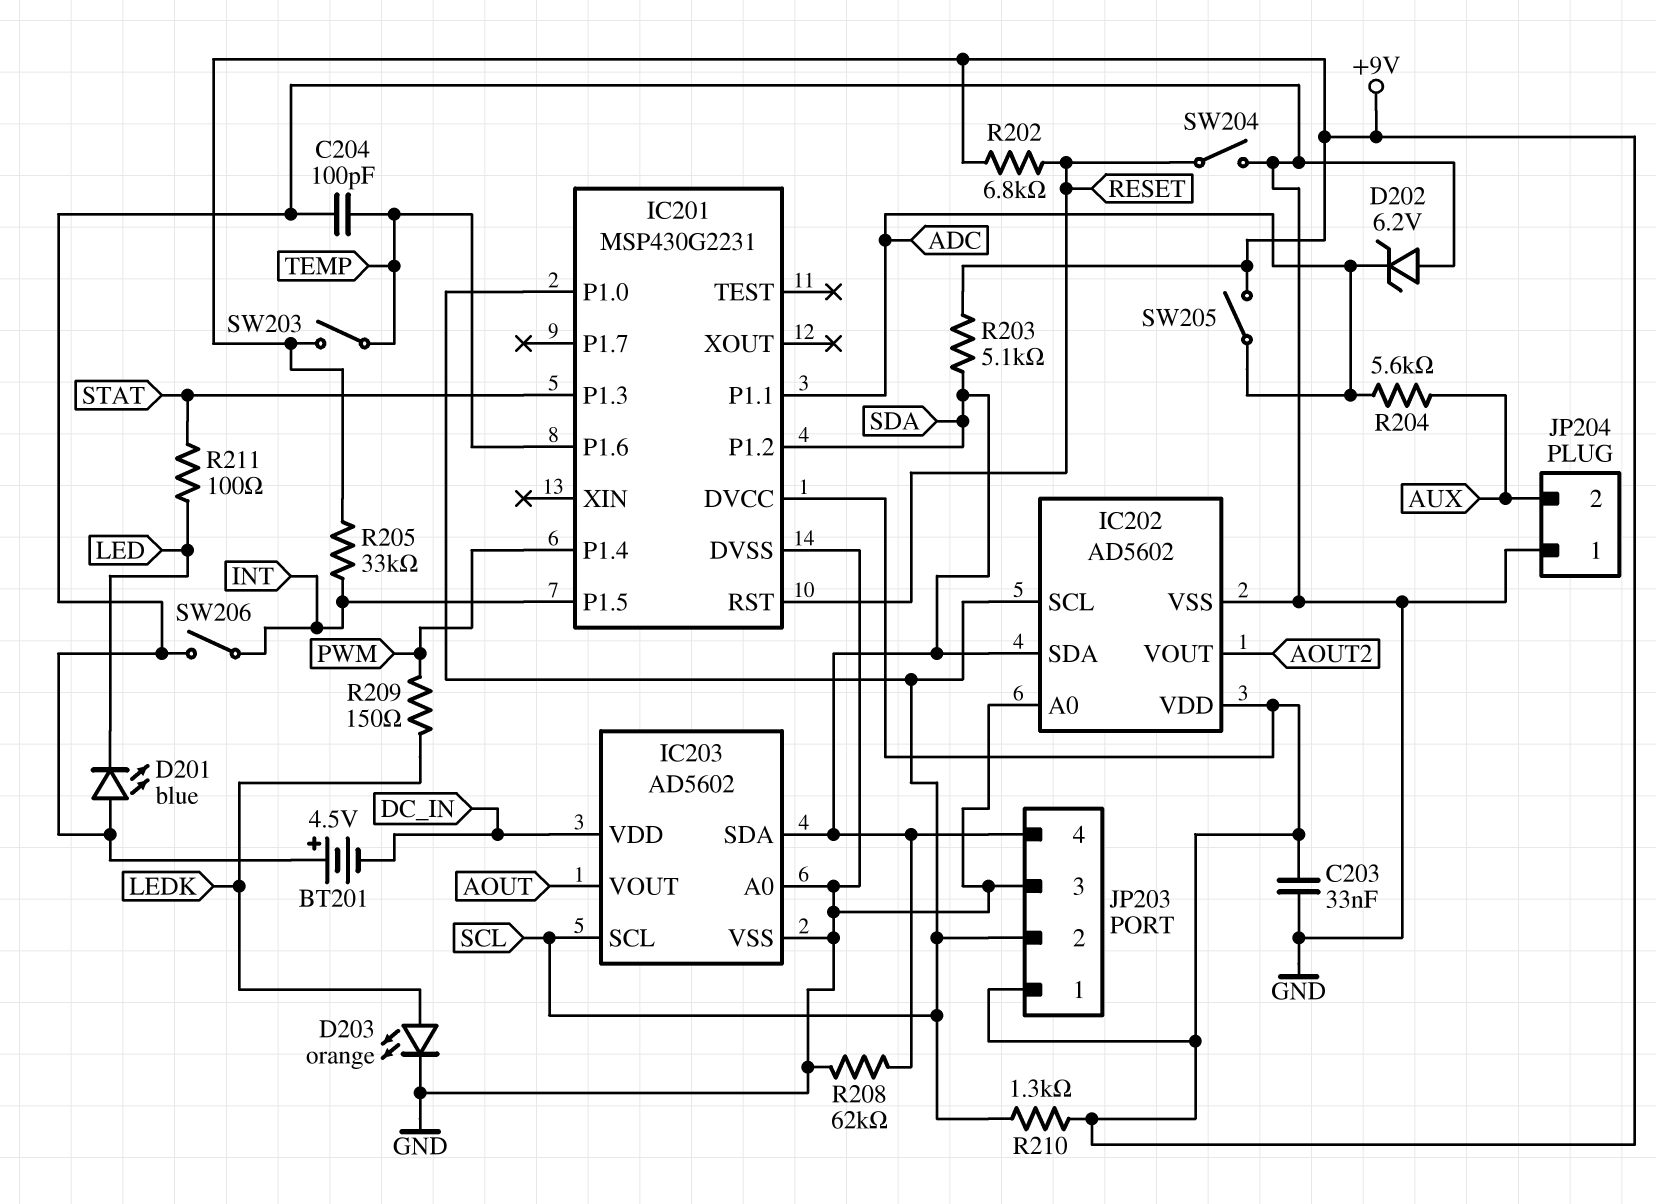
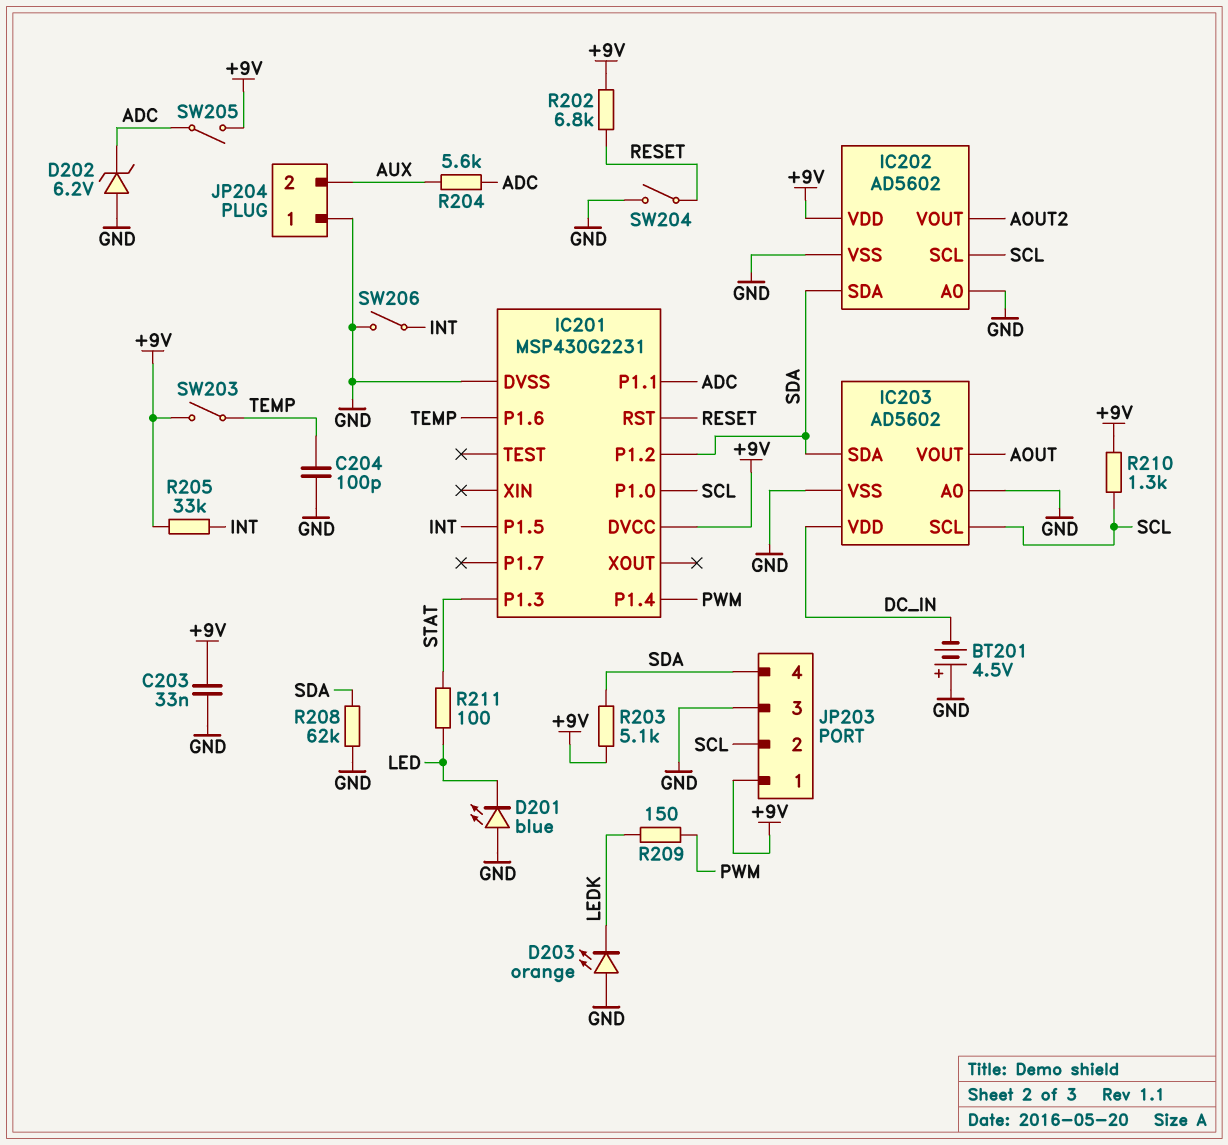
D203: LED orange (A LEDK, K GND) -> LED orange (A GND, K LEDK)

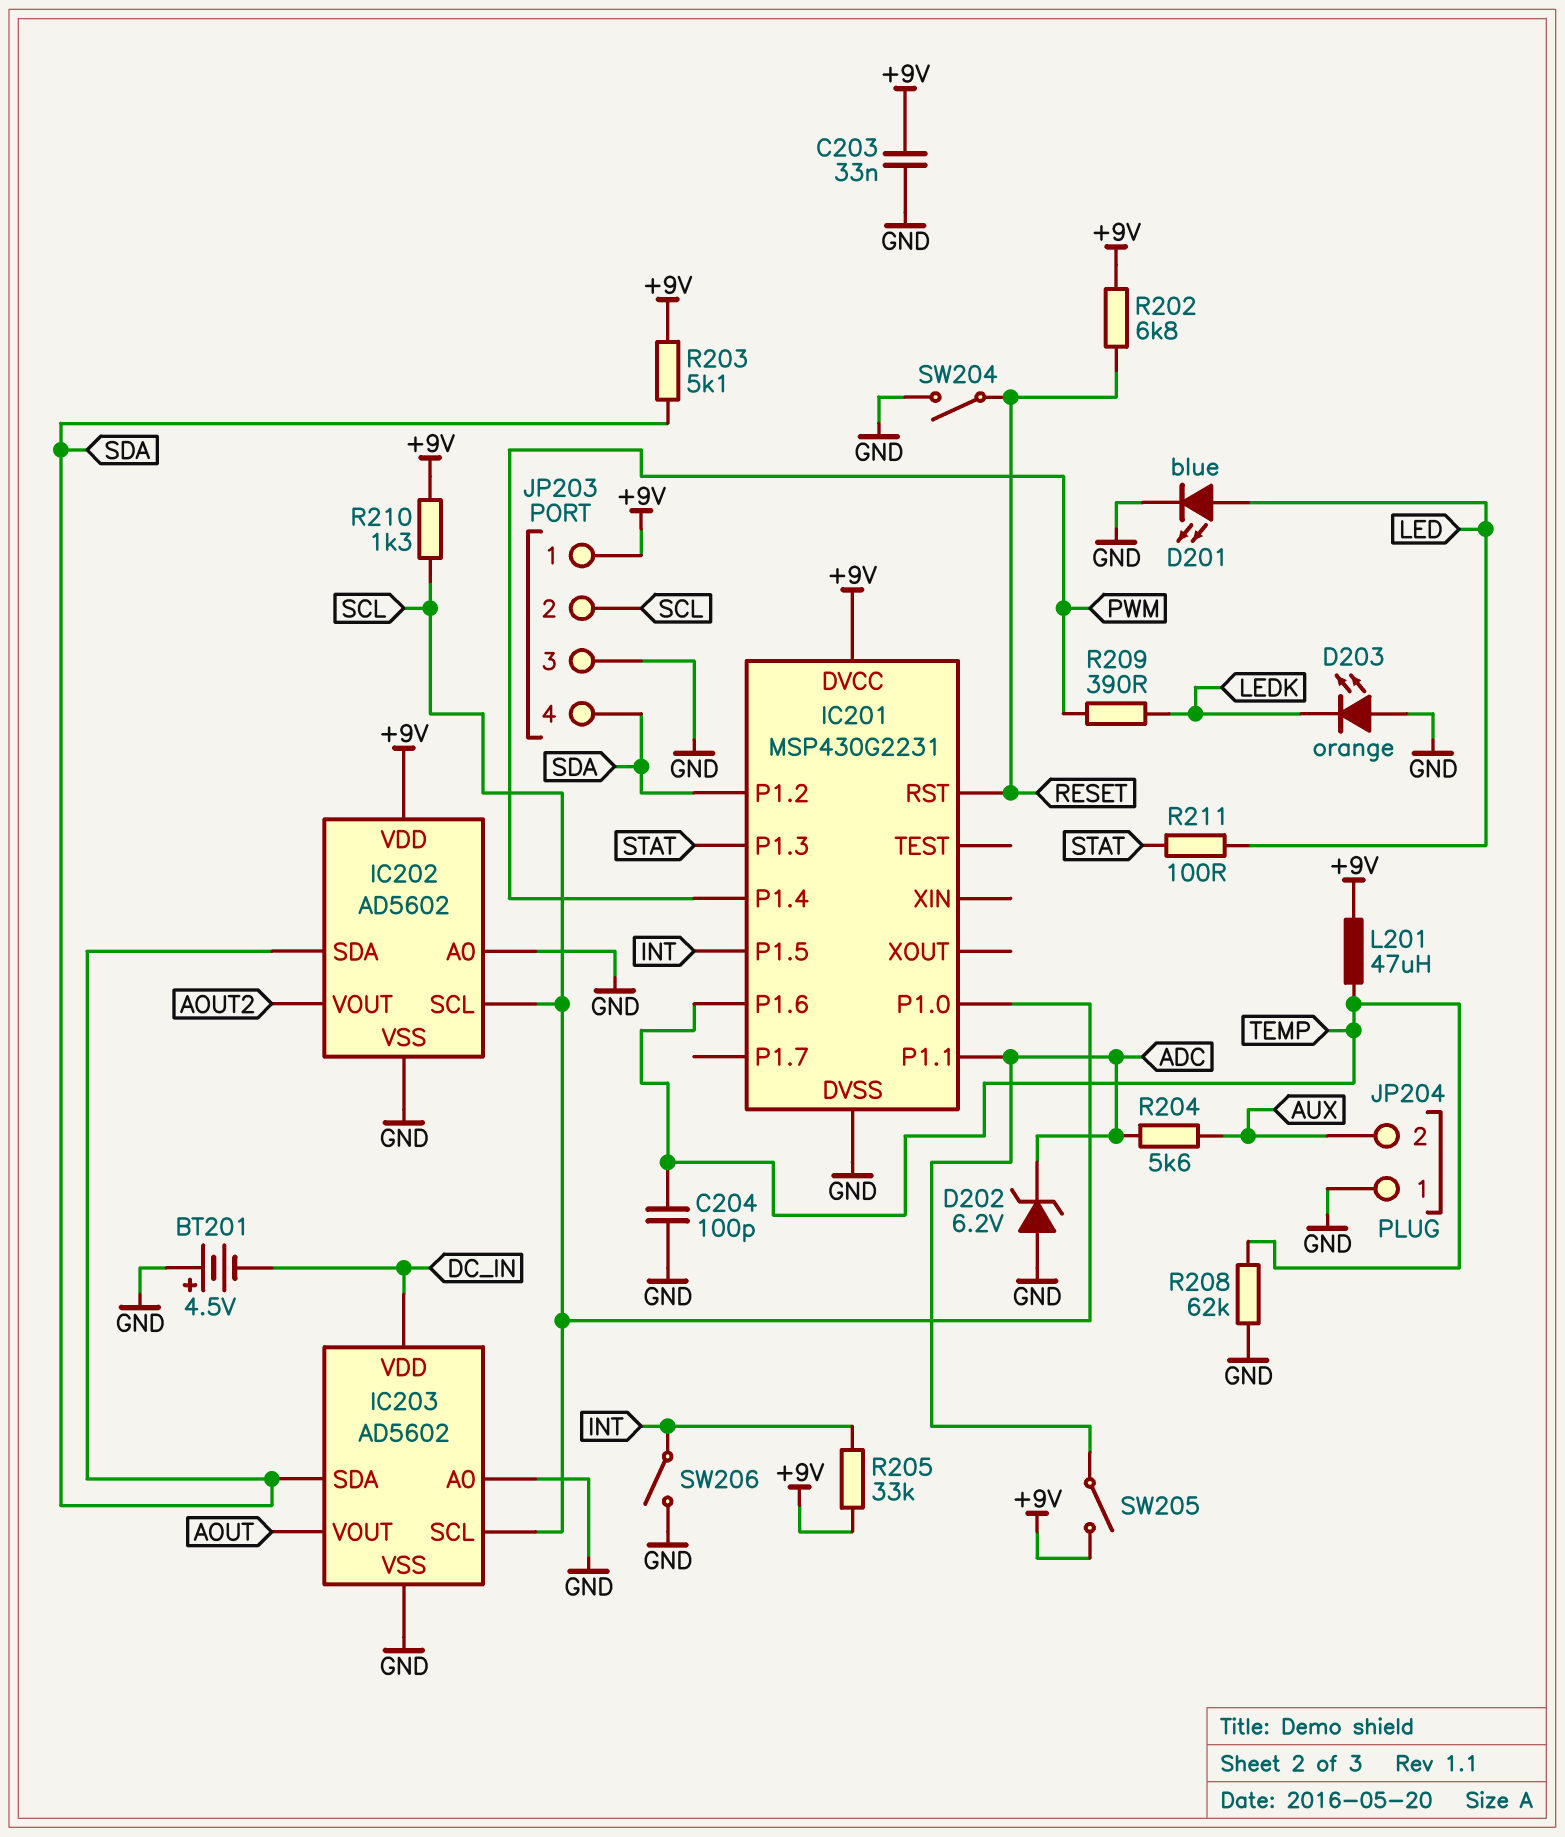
D201: LED blue (A GND, K LED) -> LED blue (A LED, K GND)
L201: none -> 47uH (+9V, TEMP)
R208: 62k (GND, SDA) -> 62k (GND, TEMP)
R209: 150 (LEDK, PWM) -> 390 (LEDK, PWM)
SW203: switch (+9V, TEMP) -> none

